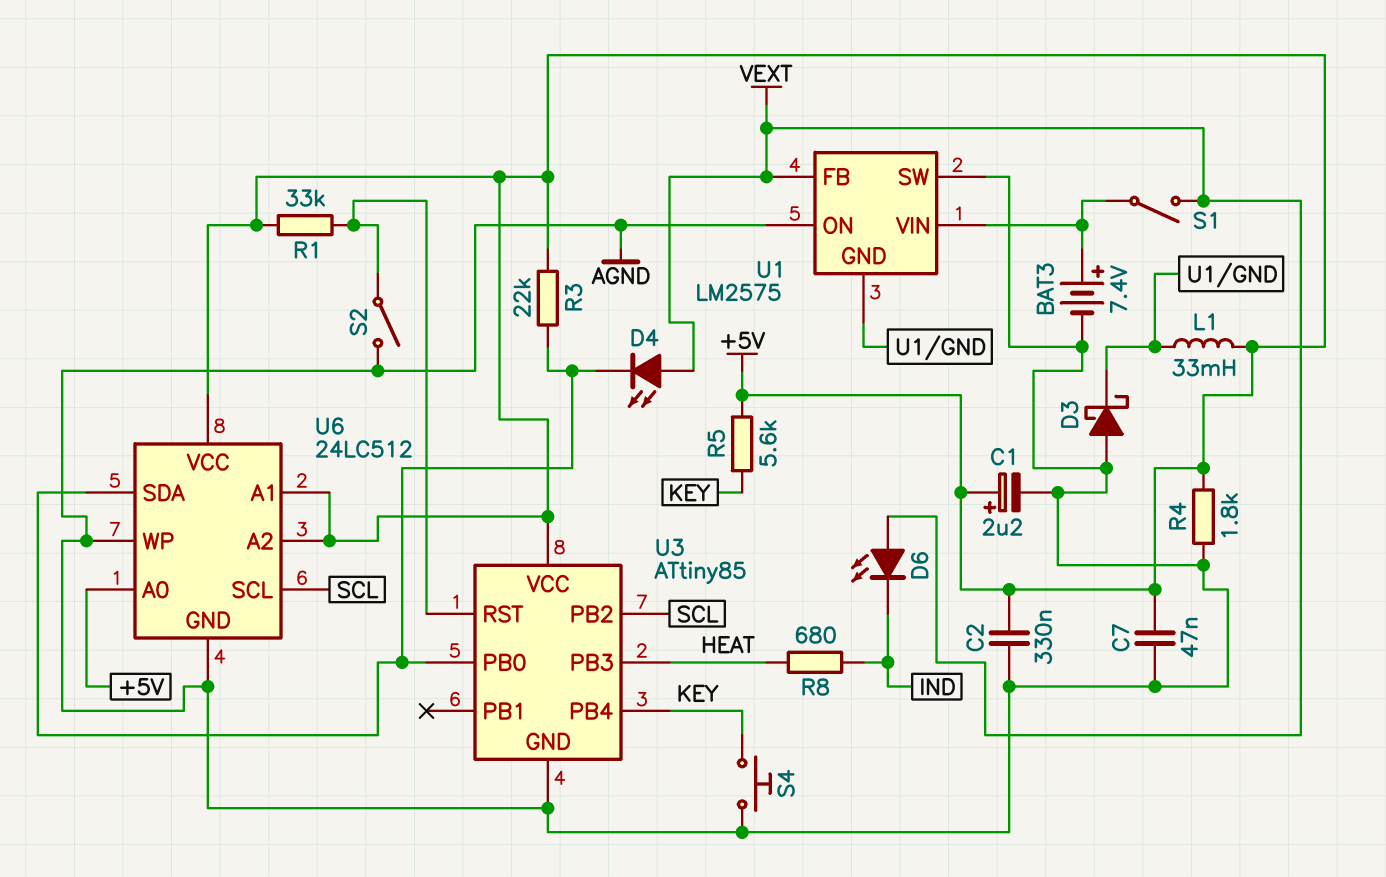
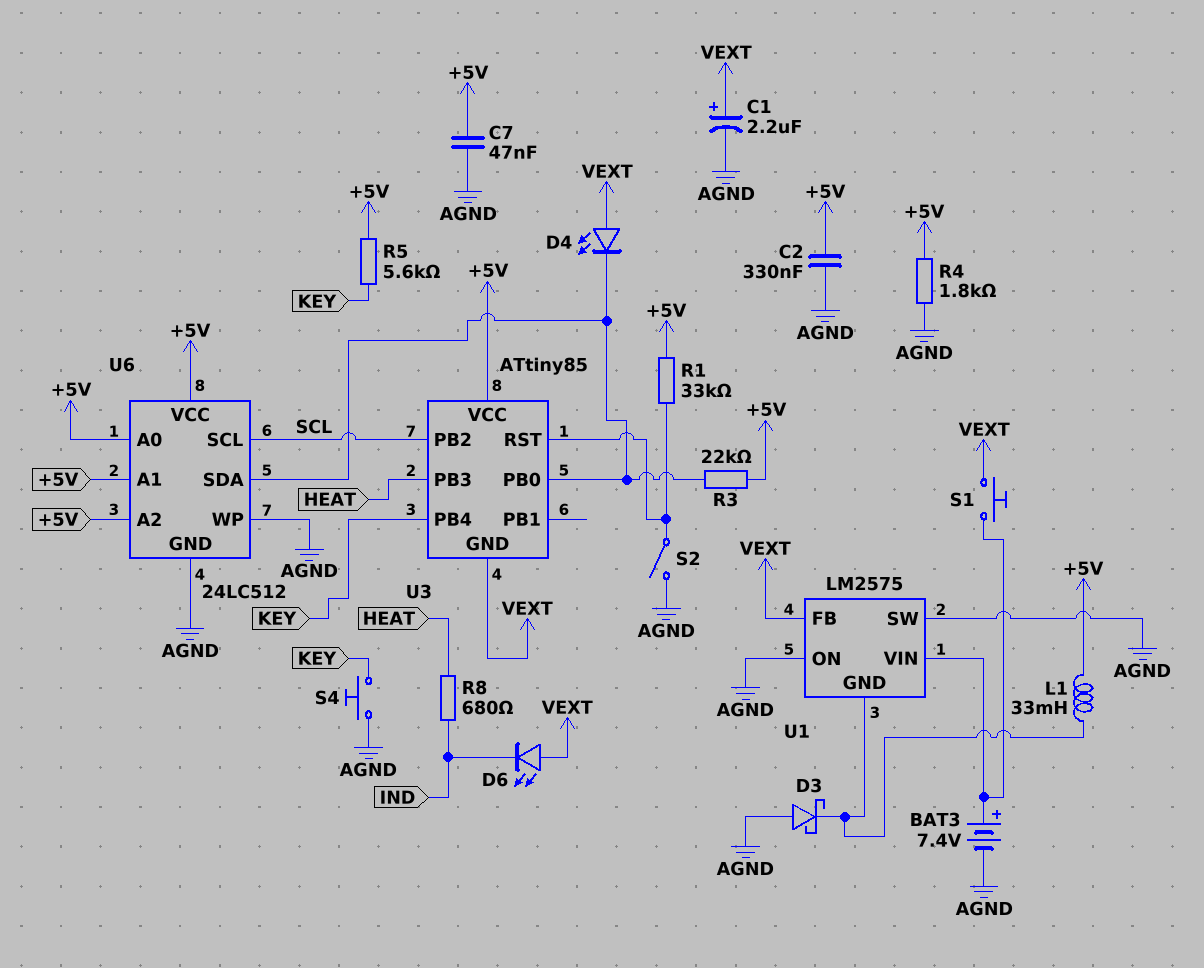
C1: 2.2uF (plus +5V, minus AGND) -> 2.2uF (plus VEXT, minus AGND)
S1: switch (U1/VIN, VEXT) -> button (U1/VIN, VEXT)
U3 pin GND: AGND -> VEXT

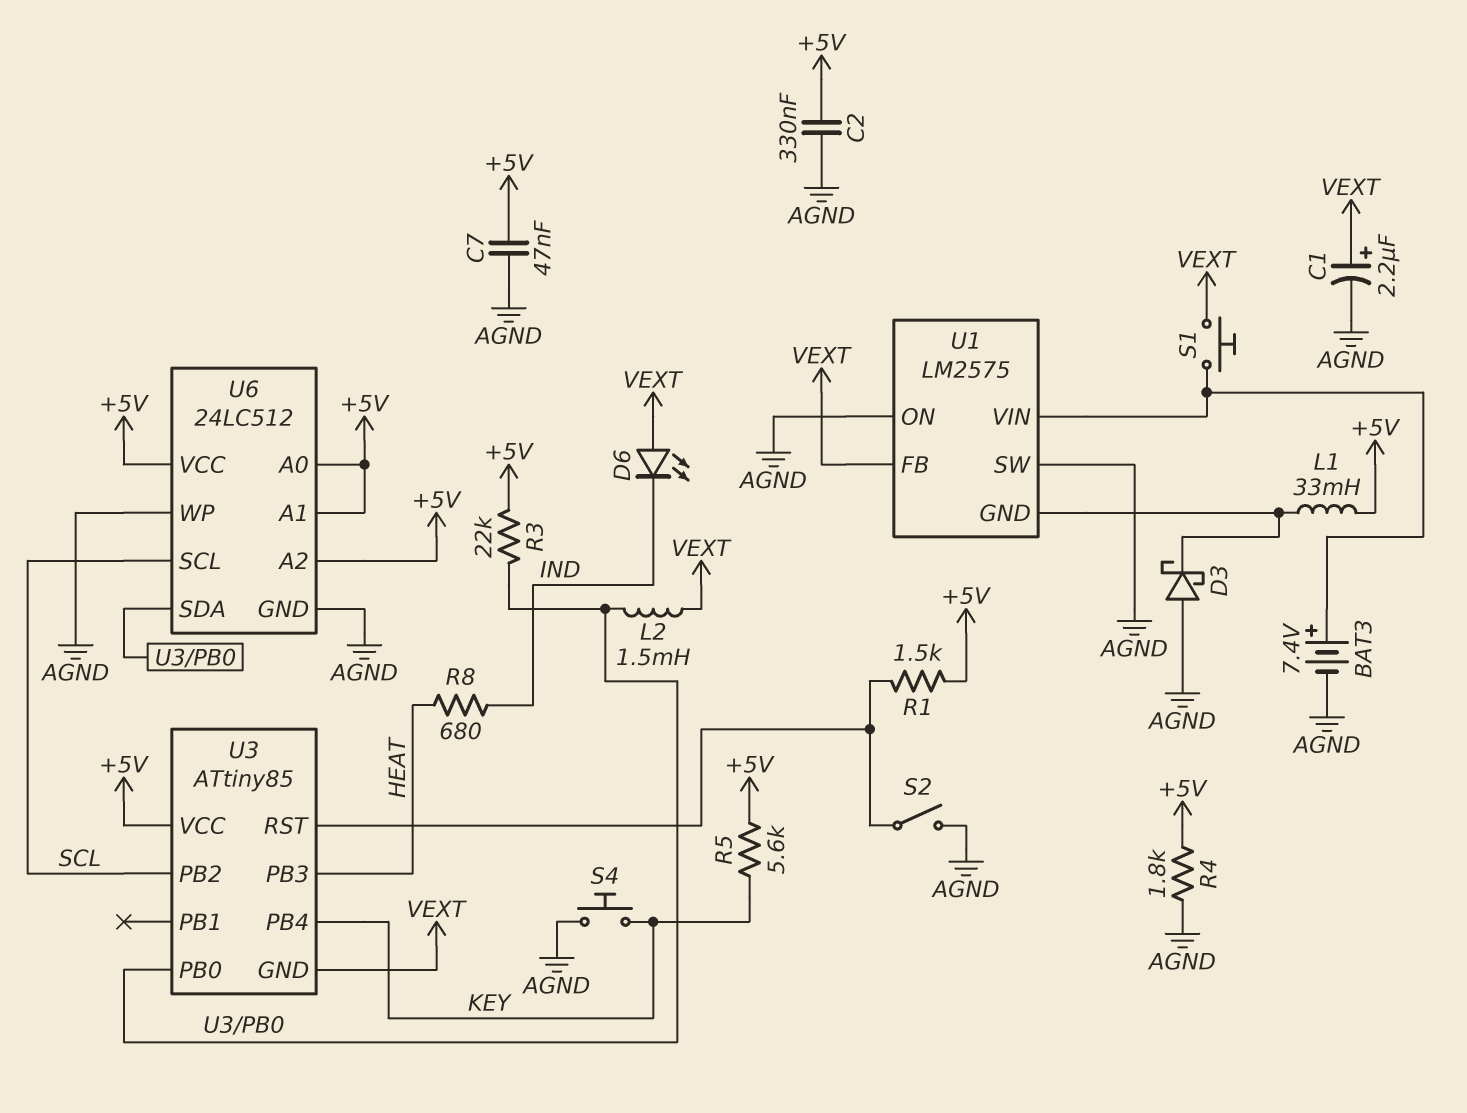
D4: LED (A VEXT, K U3/PB0) -> none
L2: none -> 1.5mH (U3/PB0, VEXT)
R1: 33k (+5V, U3/RST) -> 1.5k (+5V, U3/RST)

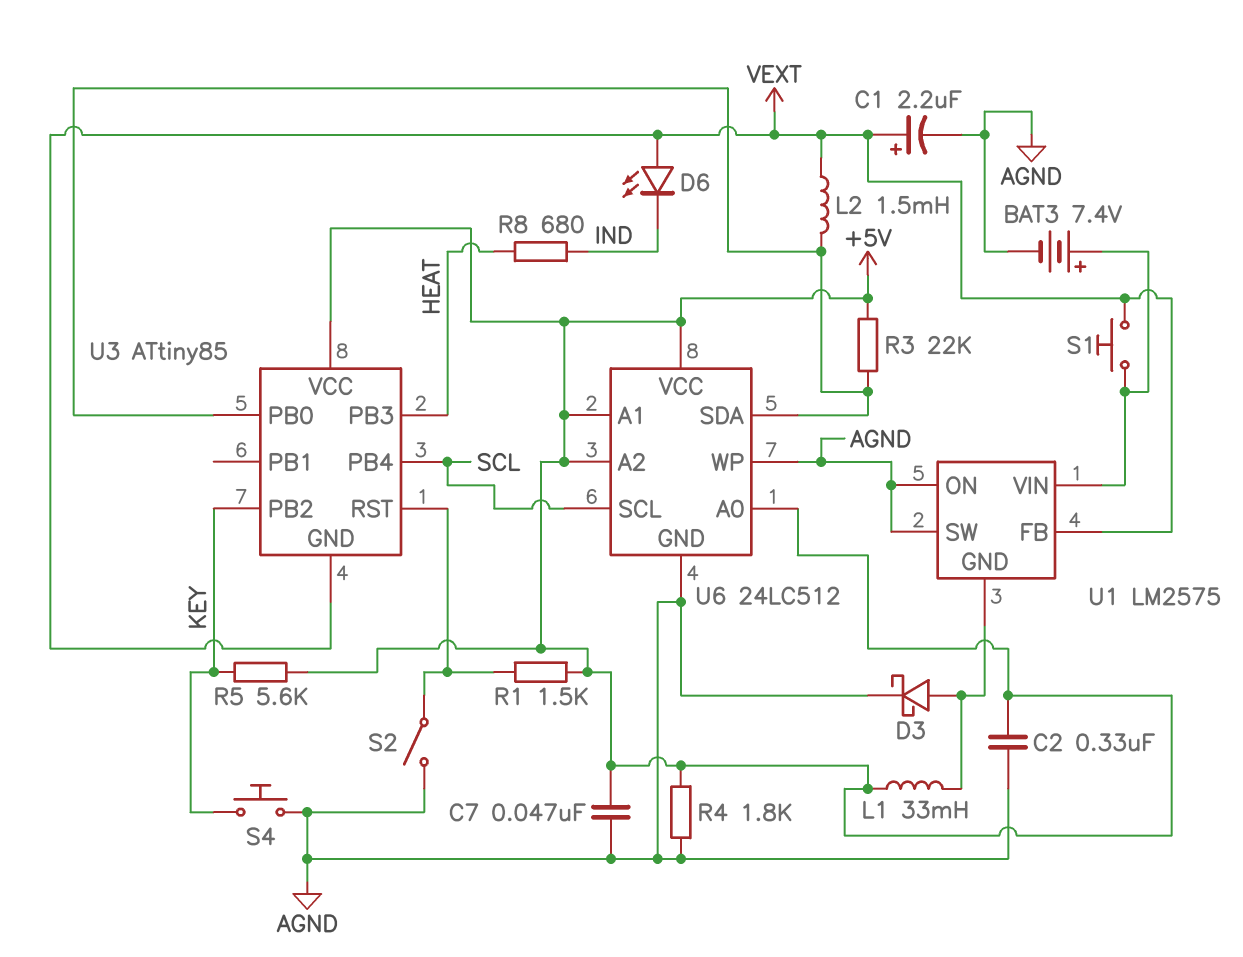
D3: schottky (A AGND, K U1/GND) -> schottky (A U1/GND, K AGND)
U3 pin PB2: SCL -> KEY
U3 pin PB4: KEY -> SCL

